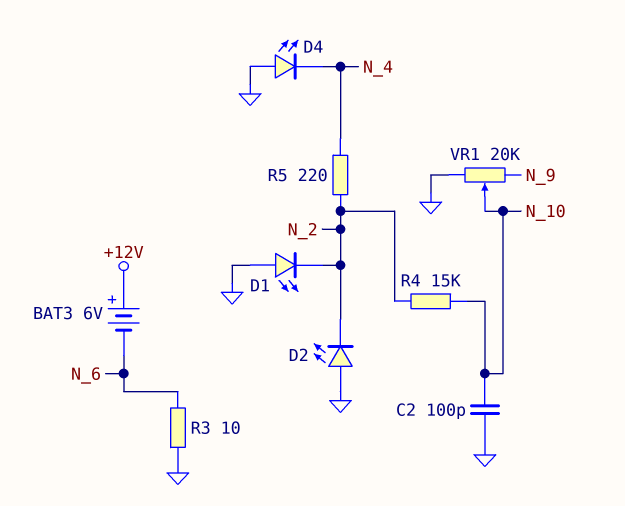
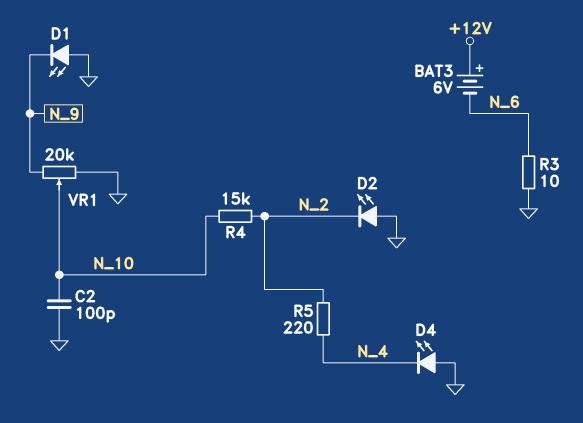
D1: LED (A GND, K N_2) -> LED (A GND, K N_9)

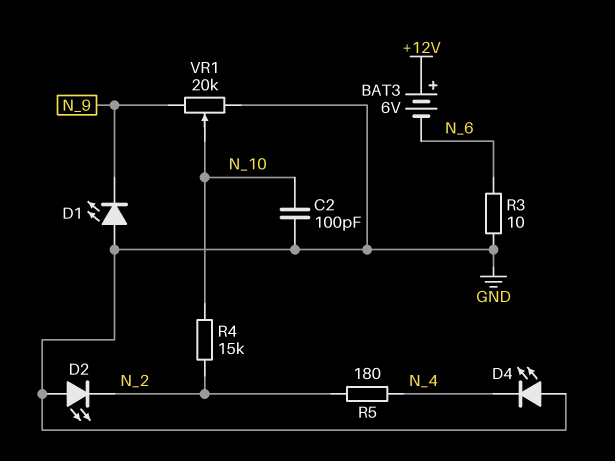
R5: 220 (N_2, N_4) -> 180 (N_2, N_4)

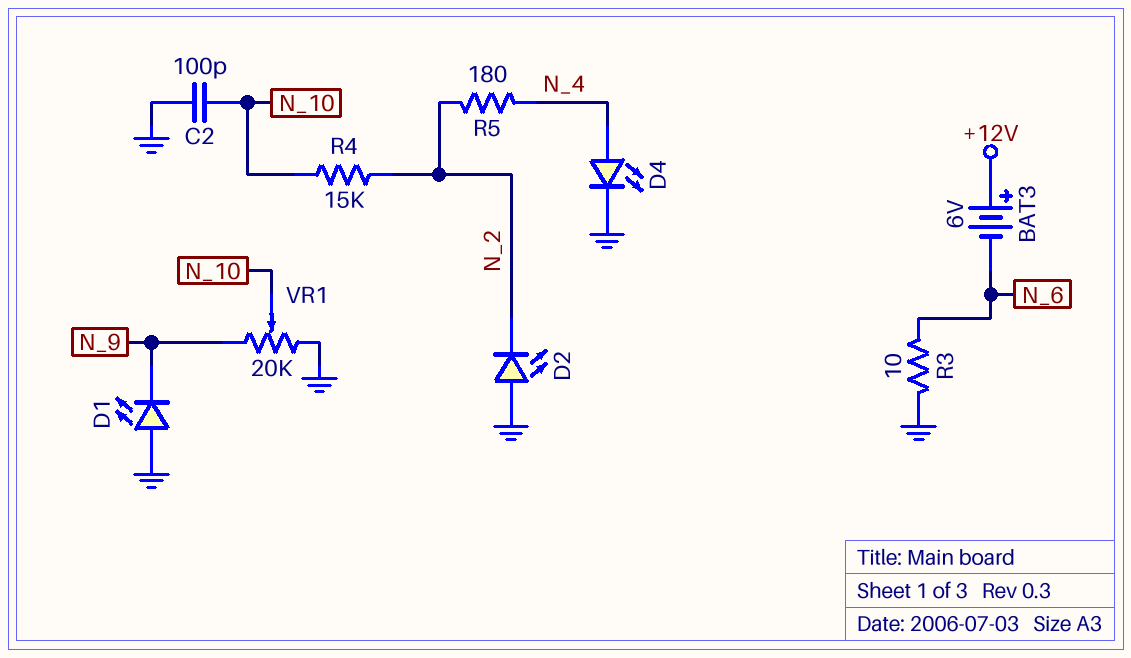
D4: LED (A GND, K N_4) -> LED (A N_4, K GND)

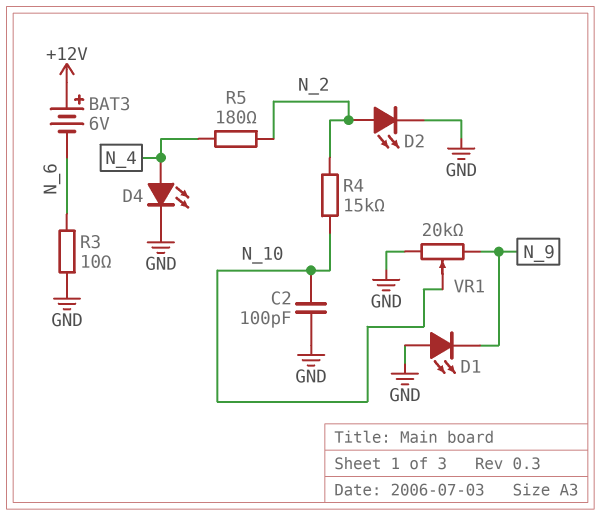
D2: LED (A GND, K N_2) -> LED (A N_2, K GND)

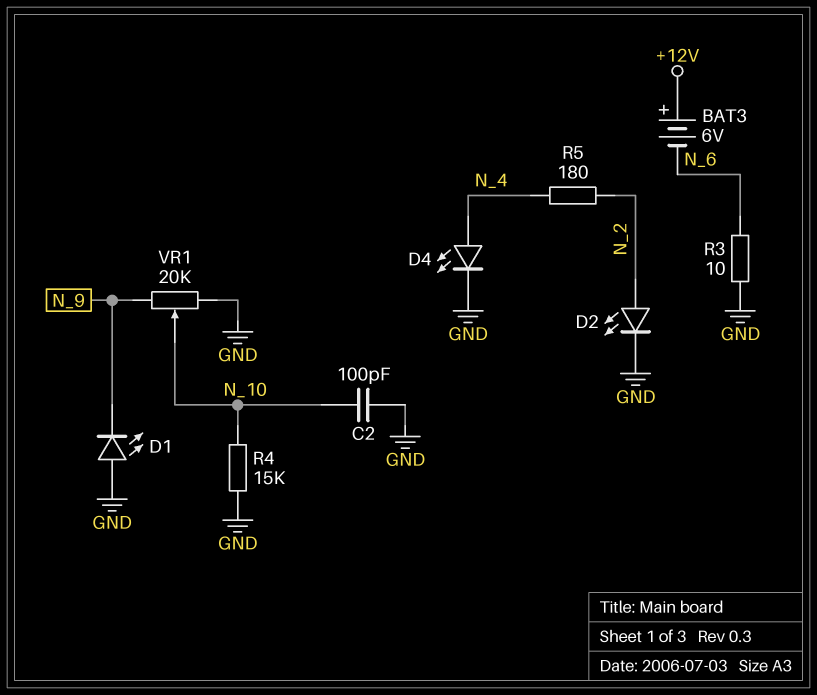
R4: 15k (N_2, N_10) -> 15k (GND, N_10)

